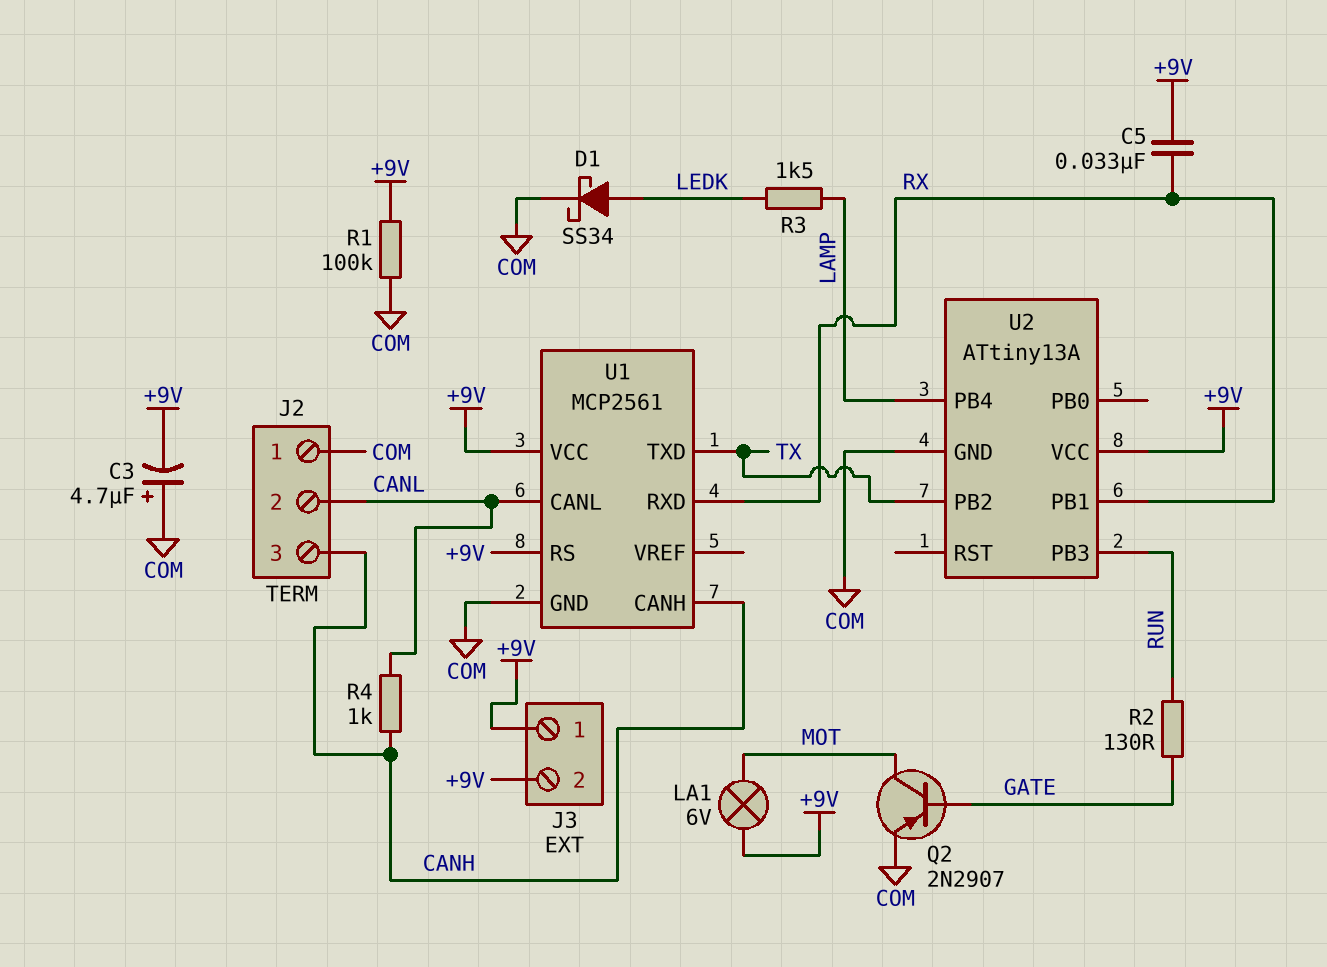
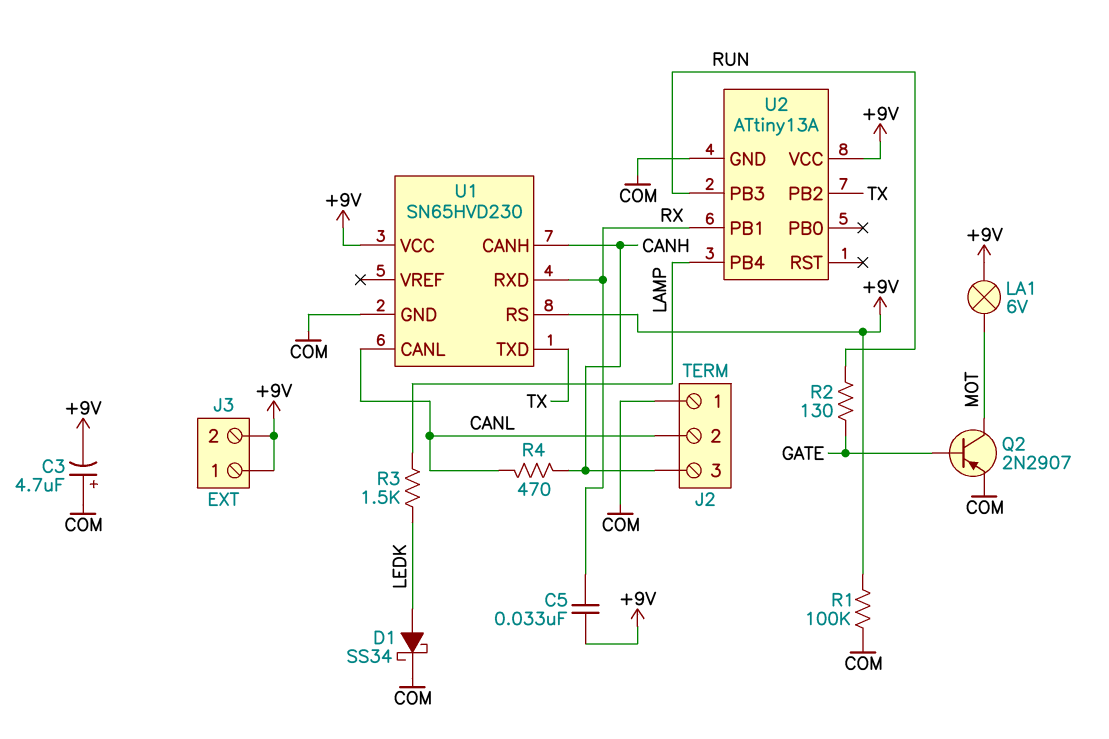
R4: 1k (CANH, CANL) -> 470 (CANH, CANL)
U1: MCP2561 -> SN65HVD230

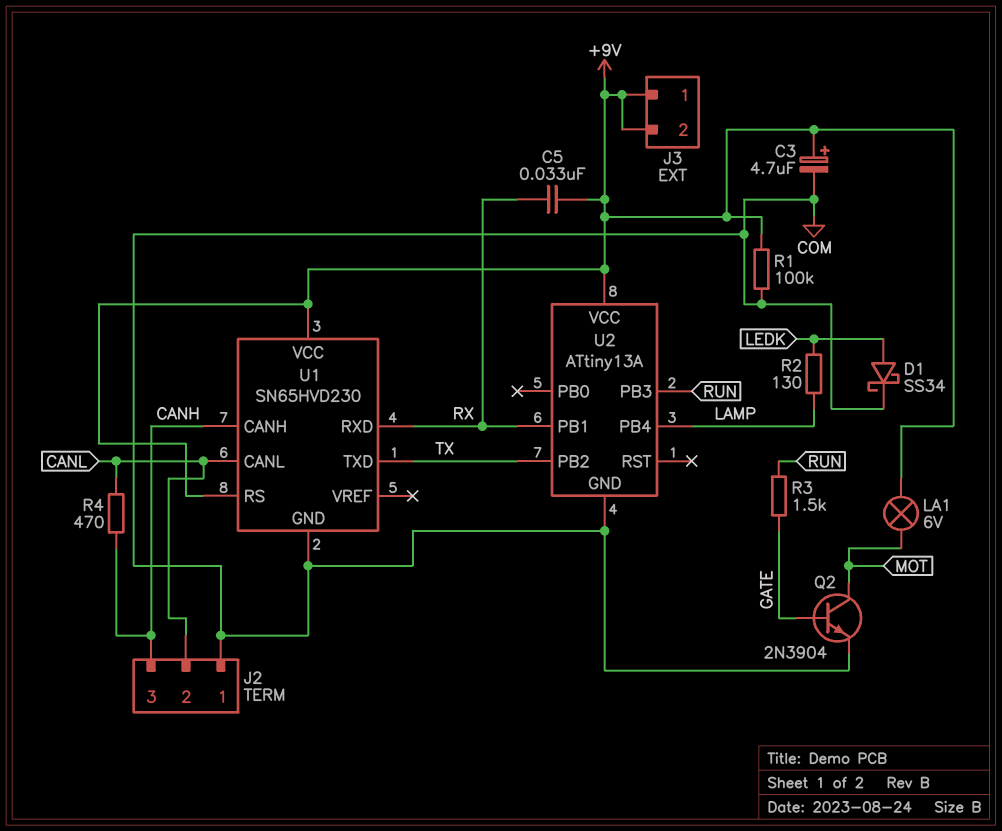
C3: 4.7uF (plus COM, minus +9V) -> 4.7uF (plus +9V, minus COM)
Q2: PNP 2N2907 (B GATE, C MOT, E COM) -> NPN 2N3904 (B GATE, C MOT, E COM)
R2: 130 (GATE, RUN) -> 130 (LAMP, LEDK)
R3: 1.5k (LAMP, LEDK) -> 1.5k (GATE, RUN)

